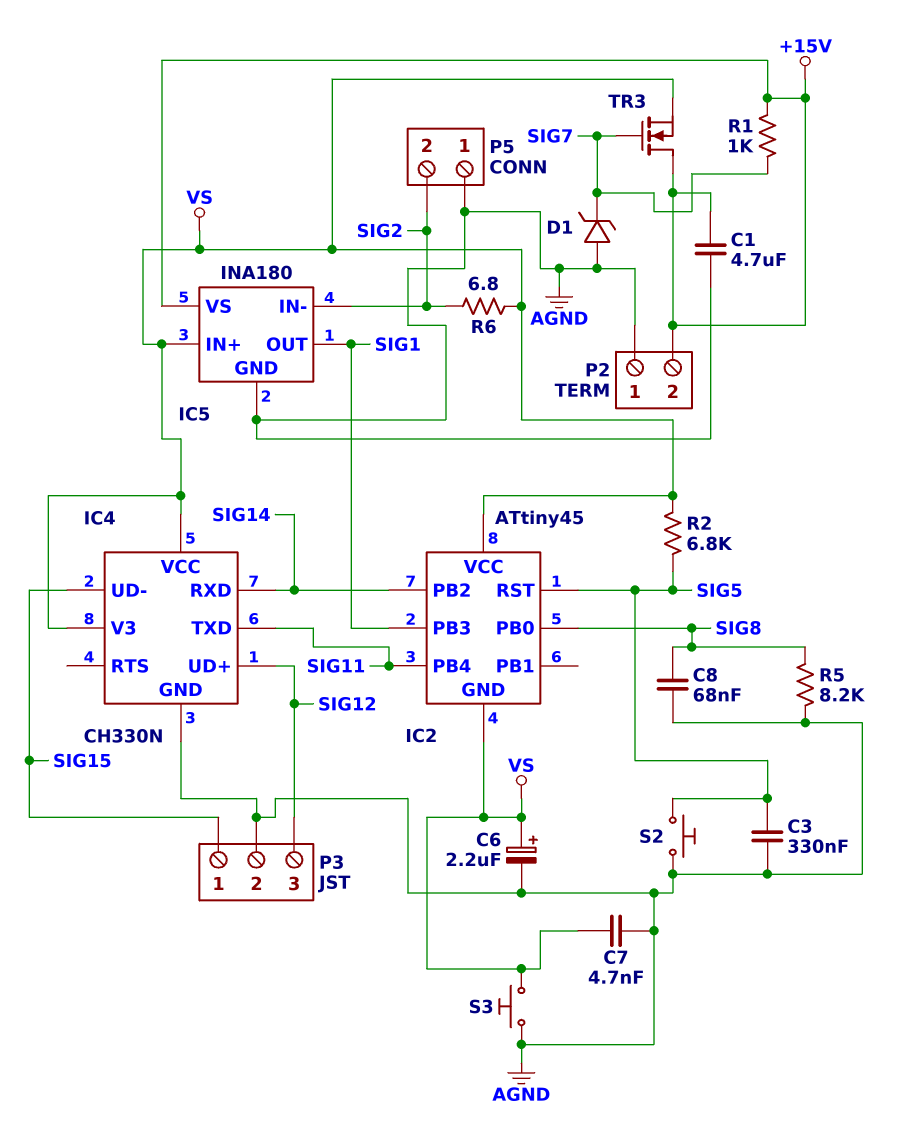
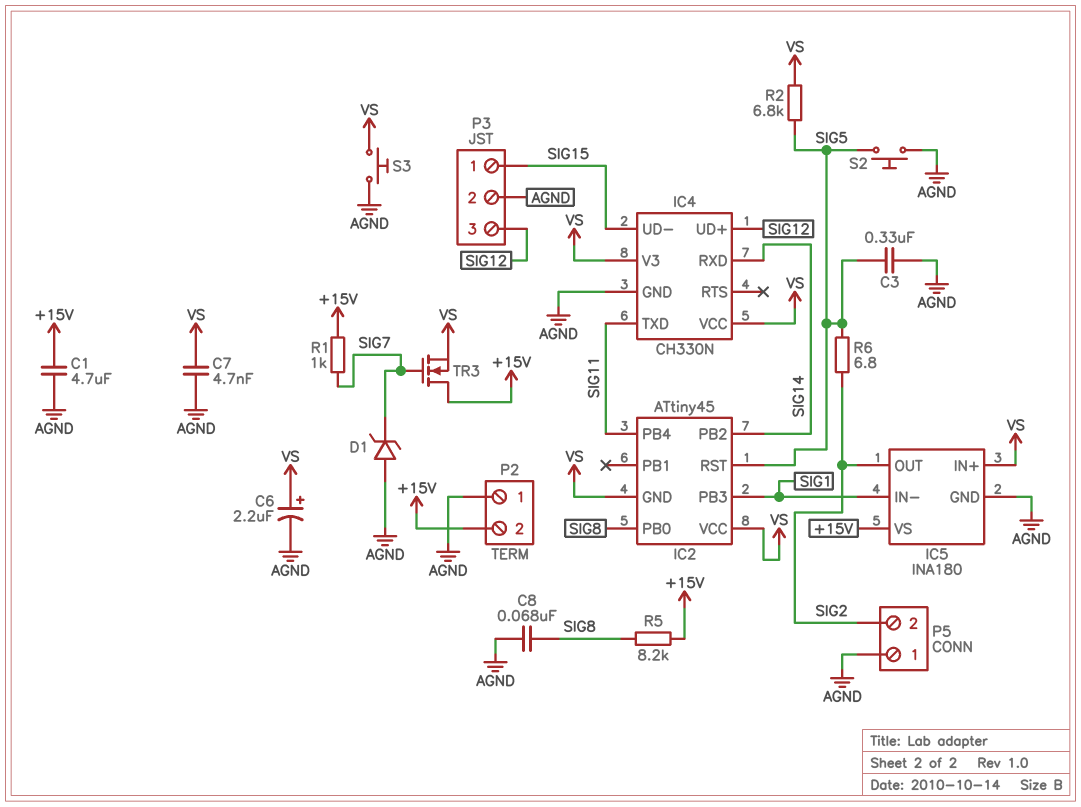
IC5 pin IN-: SIG2 -> SIG1
IC5 pin OUT: SIG1 -> SIG2
R5: 8.2k (AGND, SIG8) -> 8.2k (+15V, SIG8)
R6: 6.8 (SIG2, VS) -> 6.8 (SIG2, SIG5)

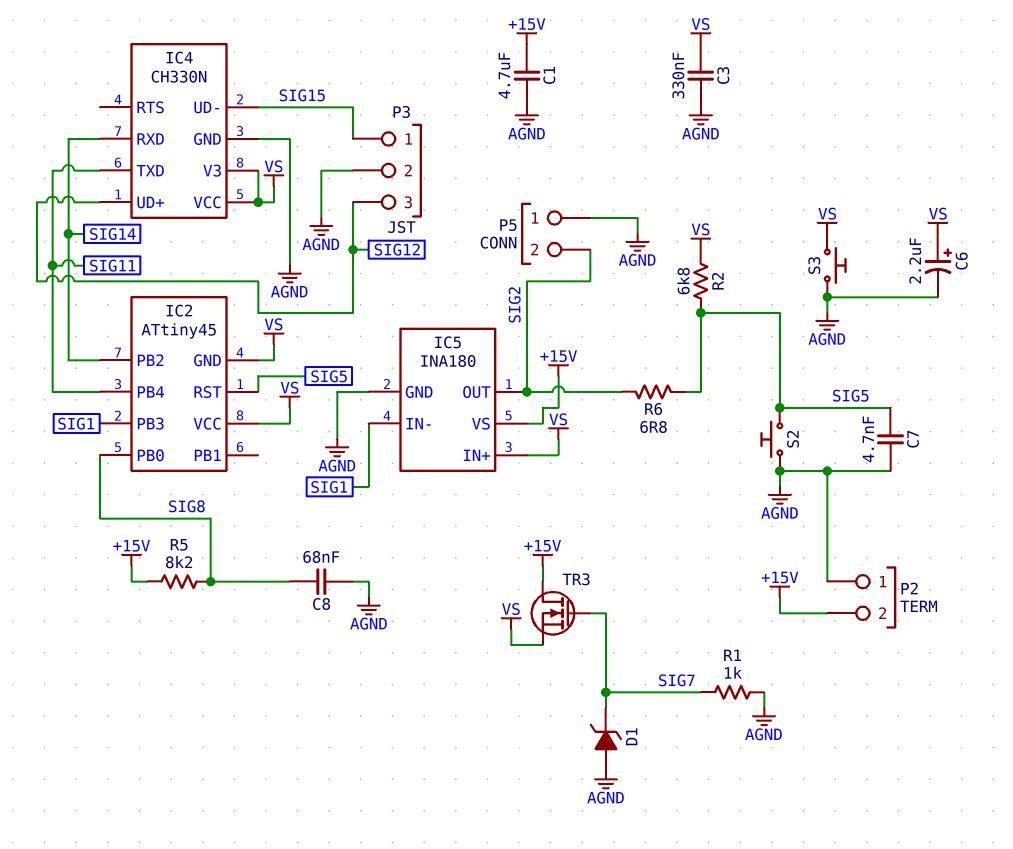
C3: 330nF (AGND, SIG5) -> 330nF (AGND, VS)
C7: 4.7nF (AGND, VS) -> 4.7nF (AGND, SIG5)
R1: 1k (+15V, SIG7) -> 1k (AGND, SIG7)

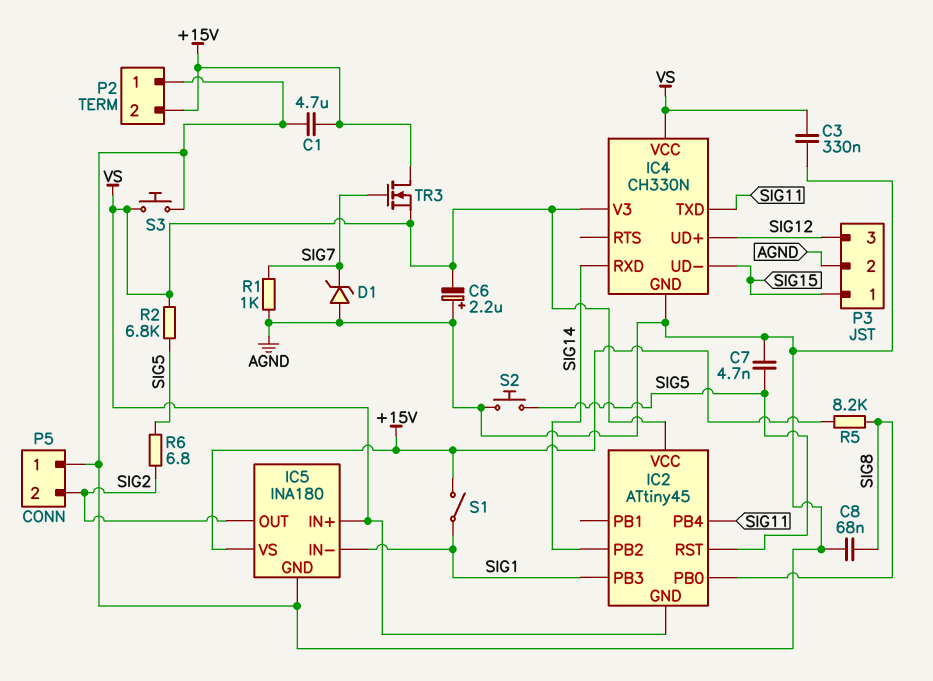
C6: 2.2uF (plus VS, minus AGND) -> 2.2uF (plus AGND, minus VS)
S1: none -> switch (+15V, SIG1)

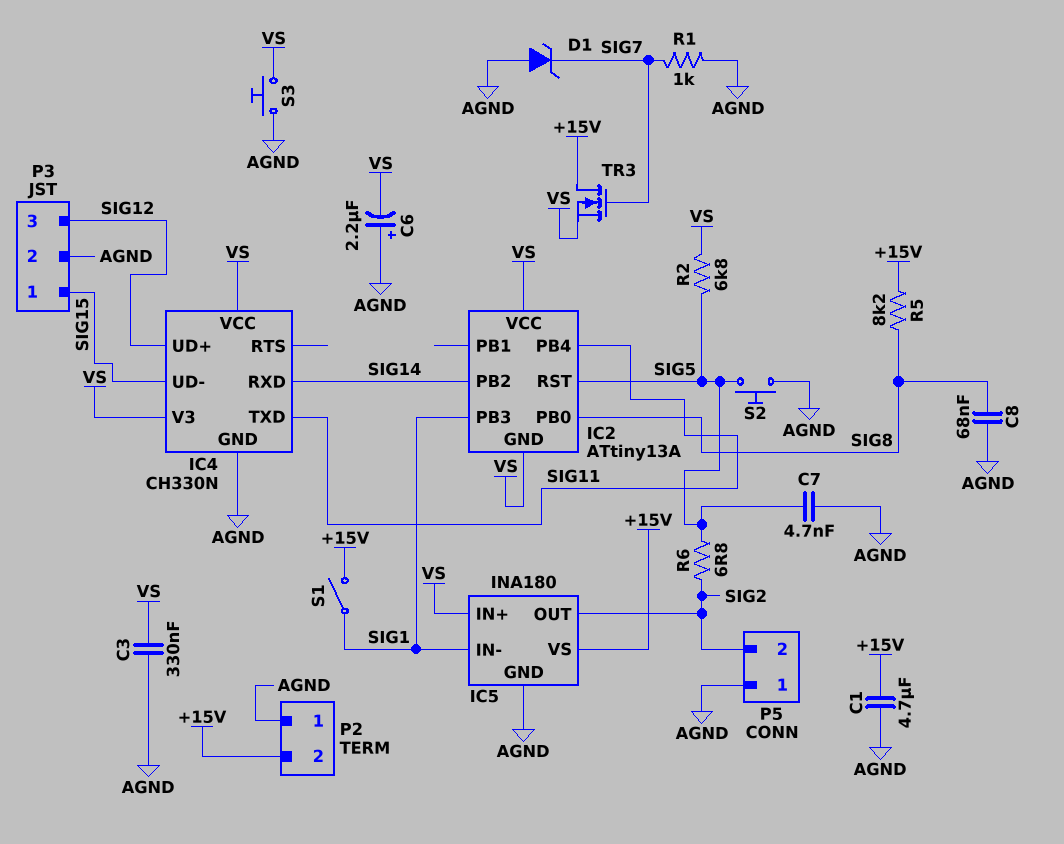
IC2: ATtiny45 -> ATtiny13A

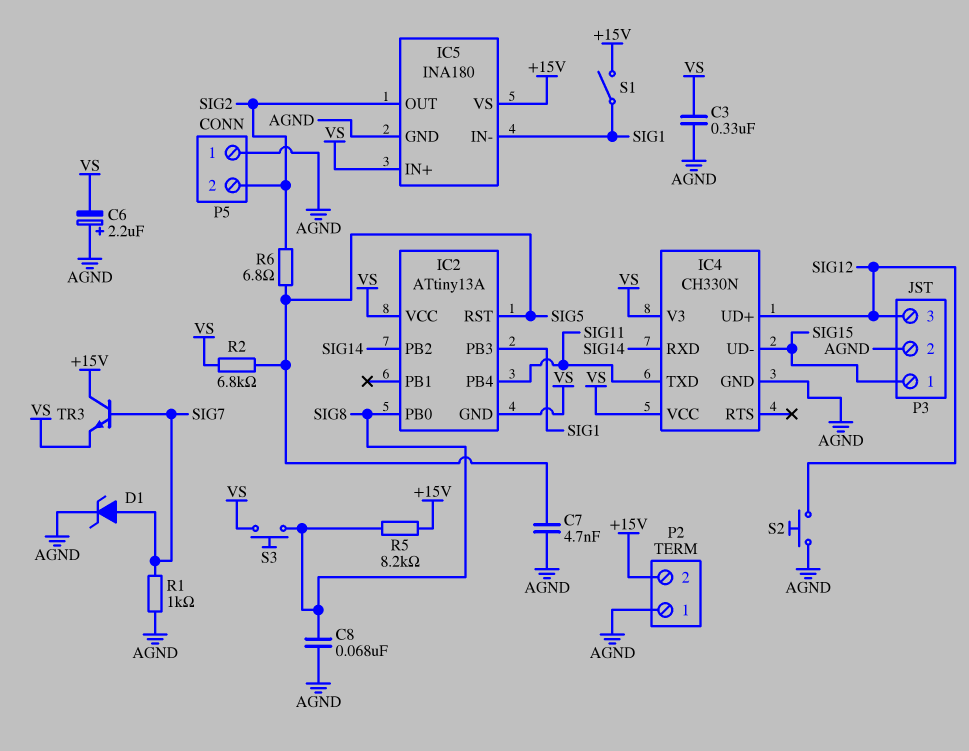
C1: 4.7uF (+15V, AGND) -> none
D1: zener (A AGND, K SIG7) -> zener (A SIG7, K AGND)
S2: button (AGND, SIG5) -> button (AGND, SIG12)
S3: button (AGND, VS) -> button (SIG8, VS)
TR3: NMOS (G SIG7, D +15V, S VS) -> NPN (B SIG7, C +15V, E VS)

